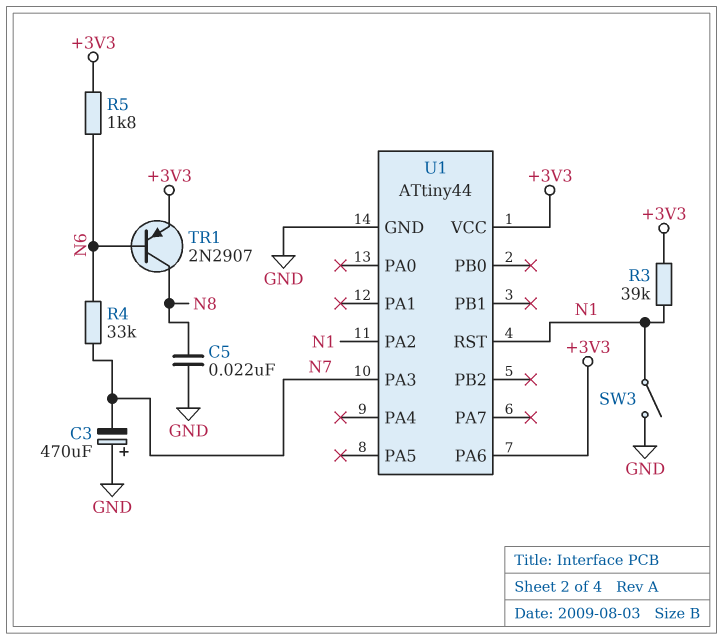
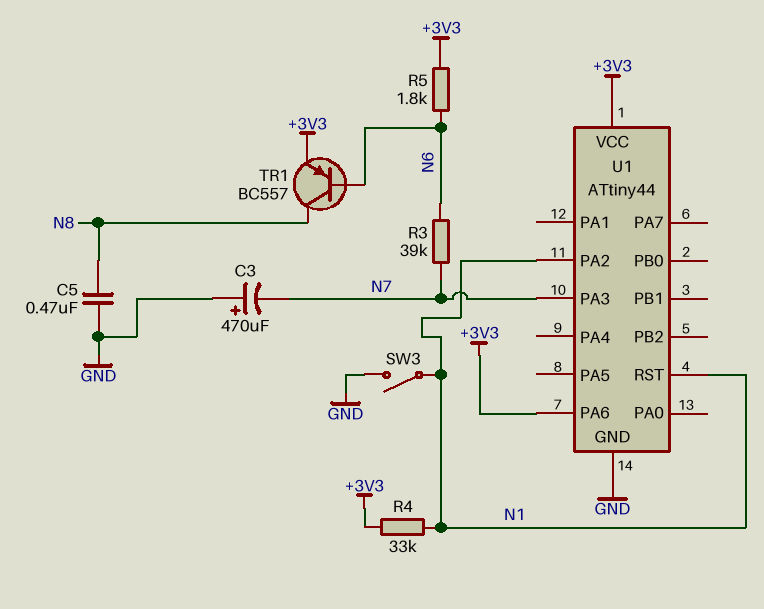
C5: 22nF (GND, N8) -> 470nF (GND, N8)
R3: 39k (+3V3, N1) -> 39k (N6, N7)
R4: 33k (N6, N7) -> 33k (+3V3, N1)
TR1: PNP 2N2907 (B N6, C N8, E +3V3) -> PNP BC557 (B N6, C N8, E +3V3)

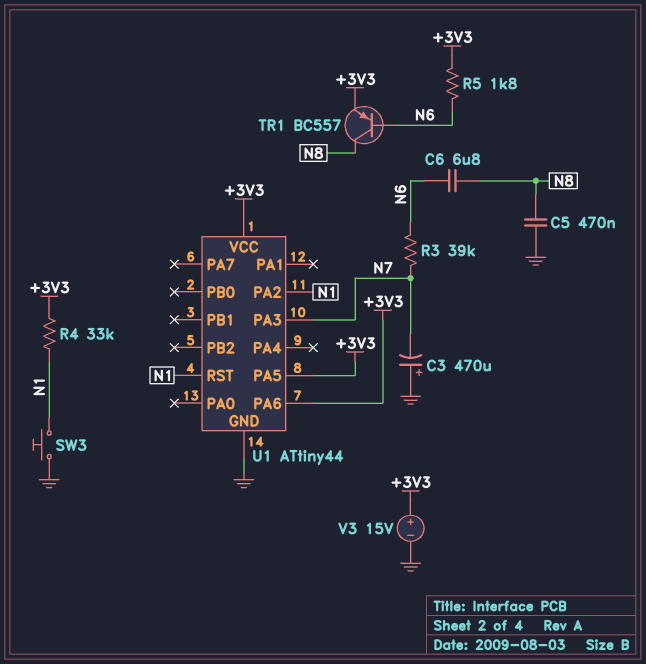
C6: none -> 6.8uF (N6, N8)
SW3: switch (GND, N1) -> button (GND, N1)
U1 pin PA5: none -> +3V3
V3: none -> 15V (plus +3V3, minus GND)

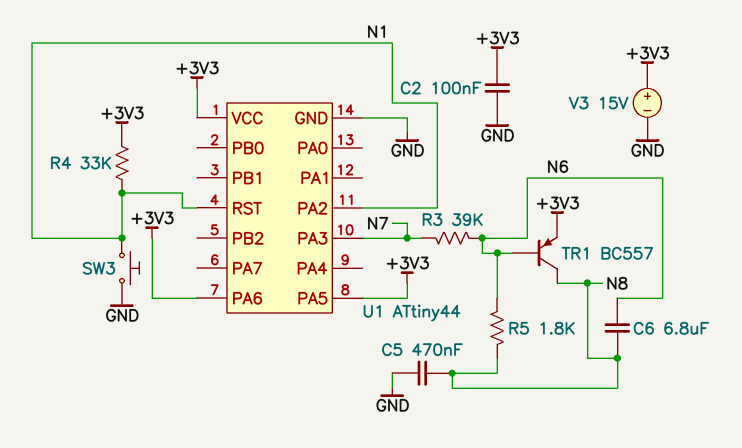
C2: none -> 100nF (+3V3, GND)
C3: 470uF (plus GND, minus N7) -> none
R5: 1.8k (+3V3, N6) -> 1.8k (N6, N8)

